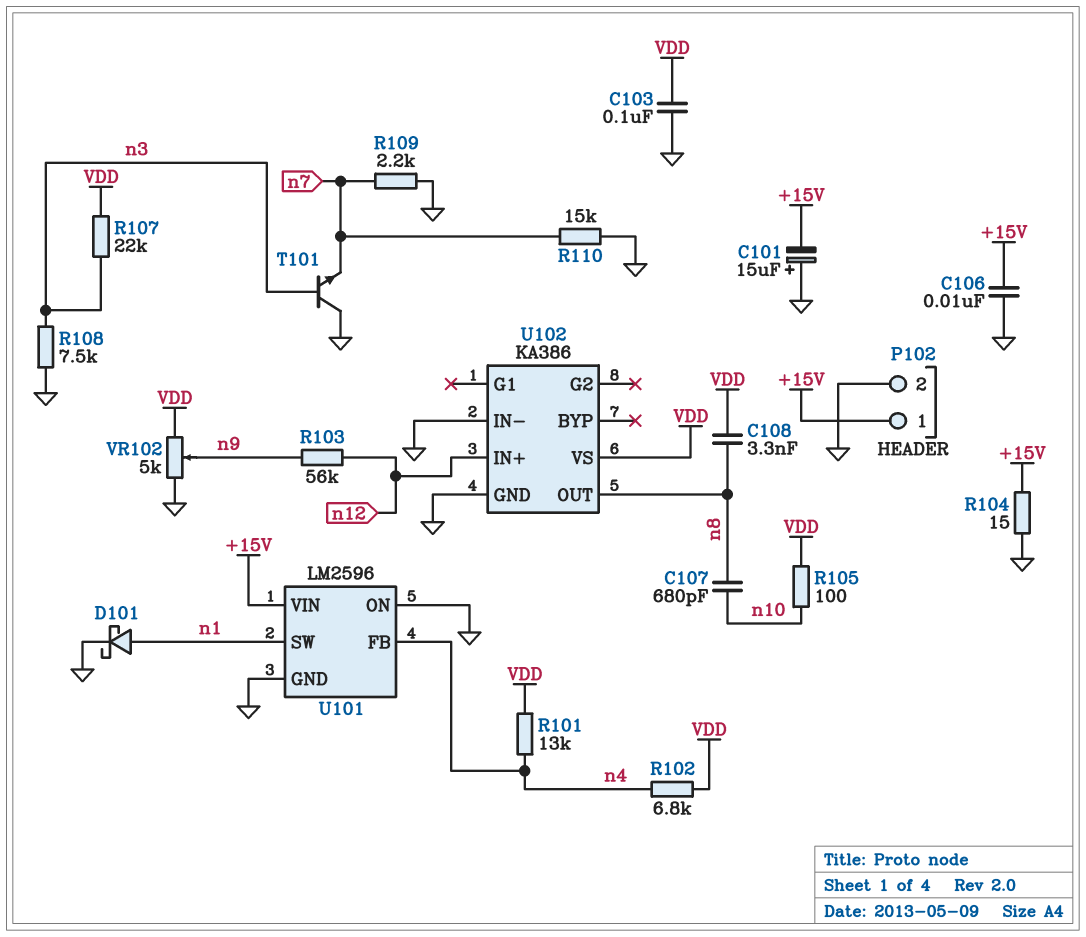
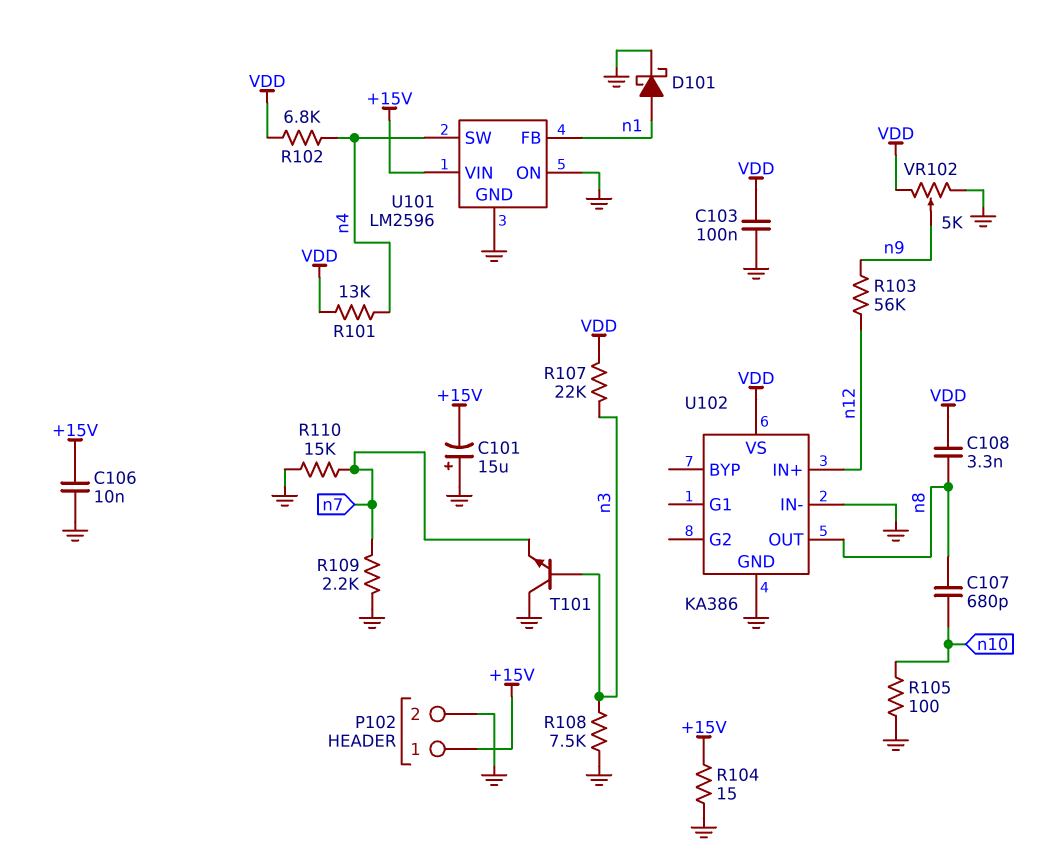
R105: 100 (VDD, n10) -> 100 (GND, n10)
U101 pin FB: n4 -> n1
U101 pin SW: n1 -> n4

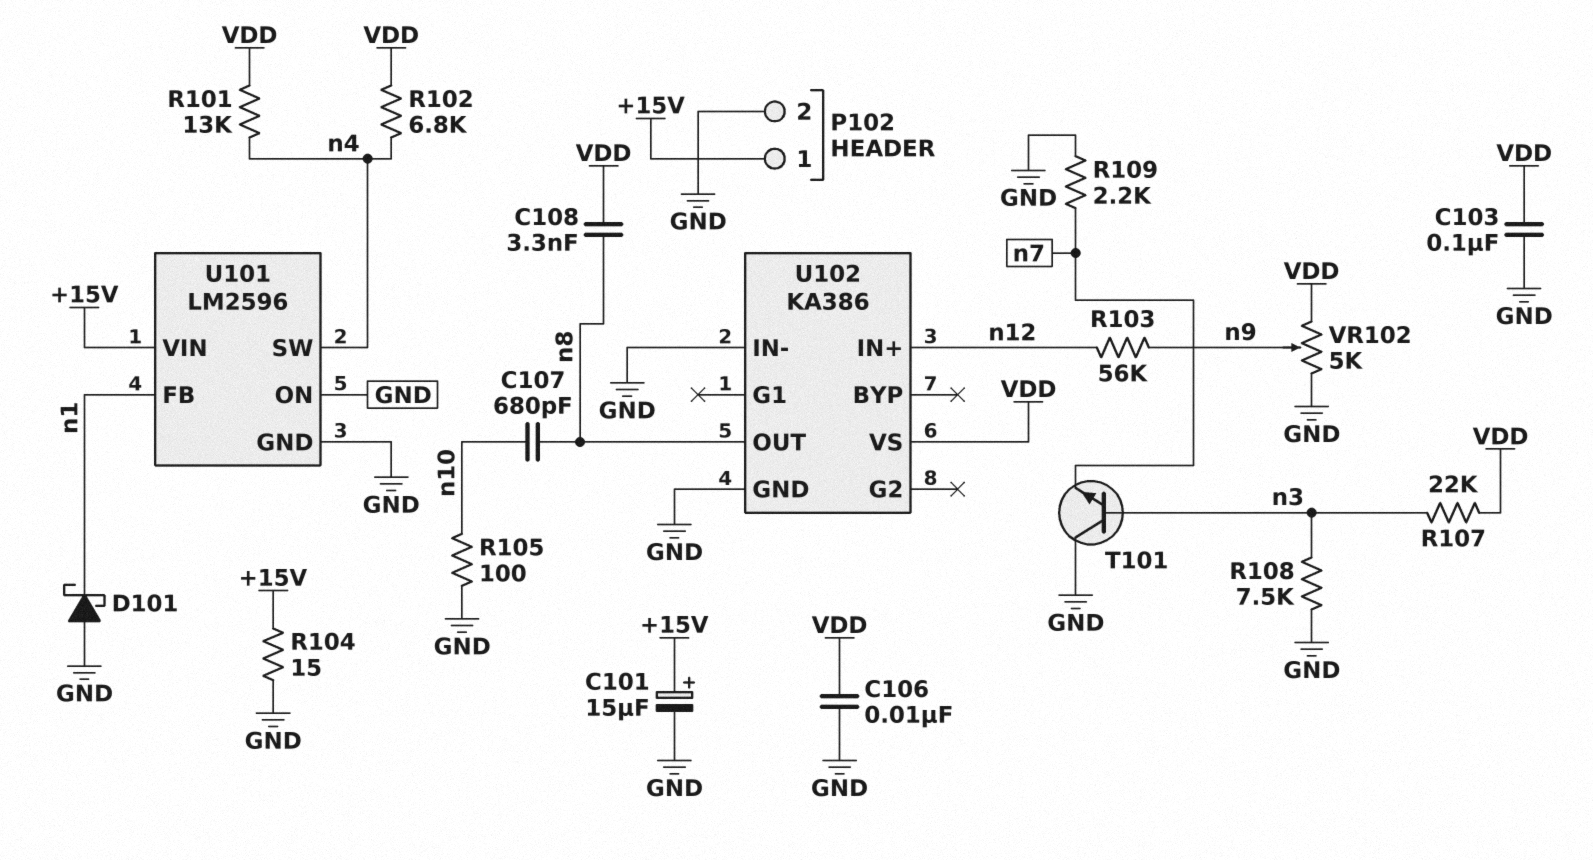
C101: 15uF (plus GND, minus +15V) -> 15uF (plus +15V, minus GND)
C106: 10nF (+15V, GND) -> 10nF (GND, VDD)
D101: schottky (A n1, K GND) -> schottky (A GND, K n1)
R110: 15k (GND, n7) -> none

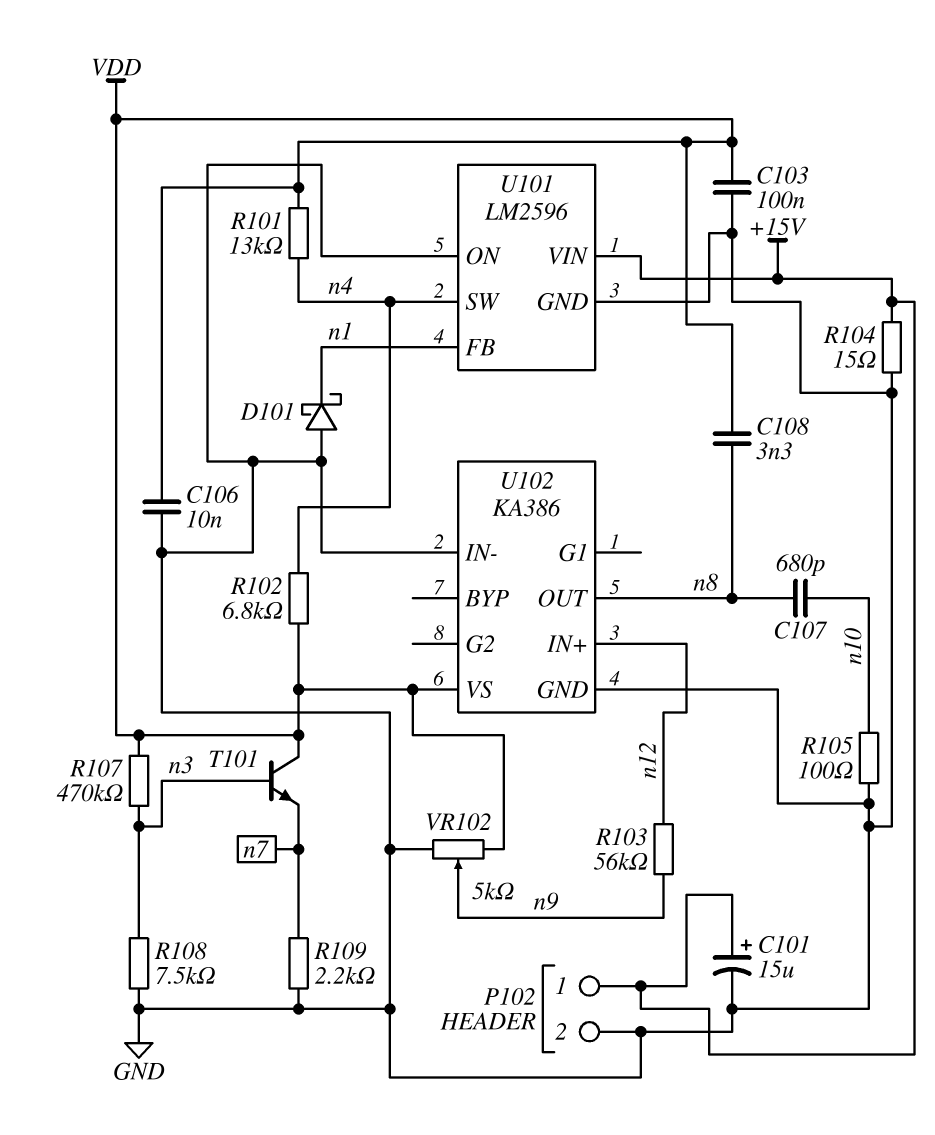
R107: 22k (VDD, n3) -> 470k (VDD, n3)
T101: NPN (B n3, C GND, E n7) -> NPN (B n3, C VDD, E n7)

